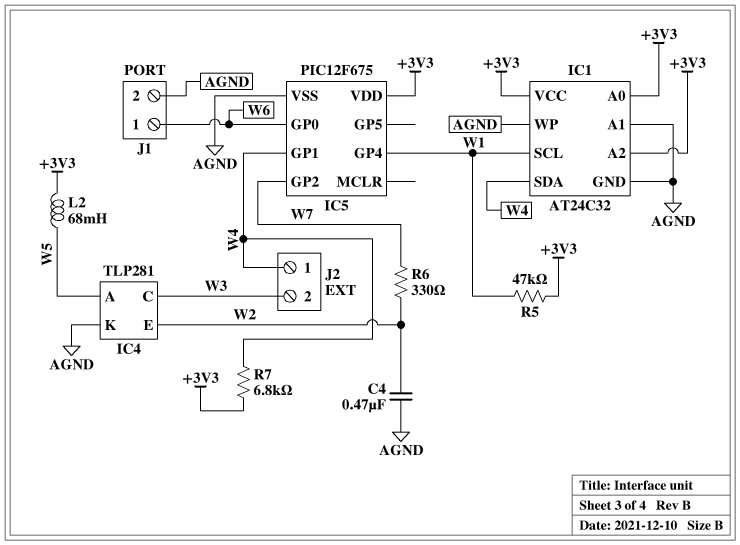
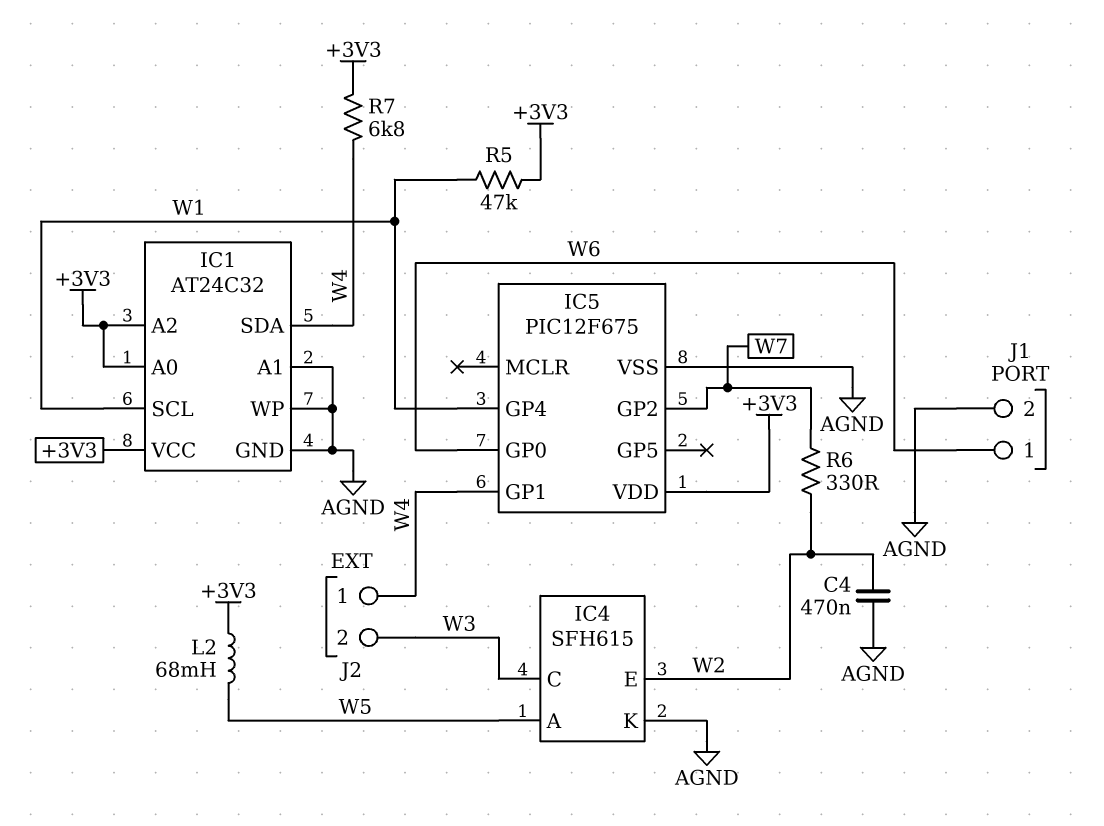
IC4: TLP281 -> SFH615

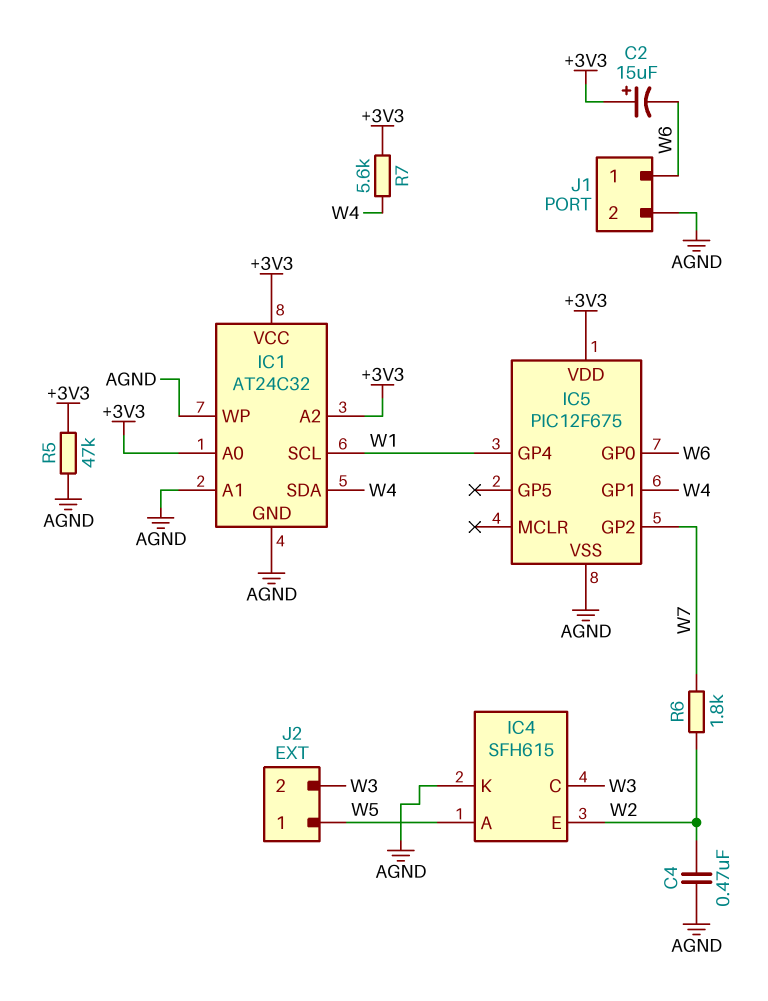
C2: none -> 15uF (plus +3V3, minus W6)
J2 pin 1: W4 -> W5
L2: 68mH (+3V3, W5) -> none
R5: 47k (+3V3, W1) -> 47k (+3V3, AGND)
R6: 330 (W2, W7) -> 1.8k (W2, W7)
R7: 6.8k (+3V3, W4) -> 5.6k (+3V3, W4)

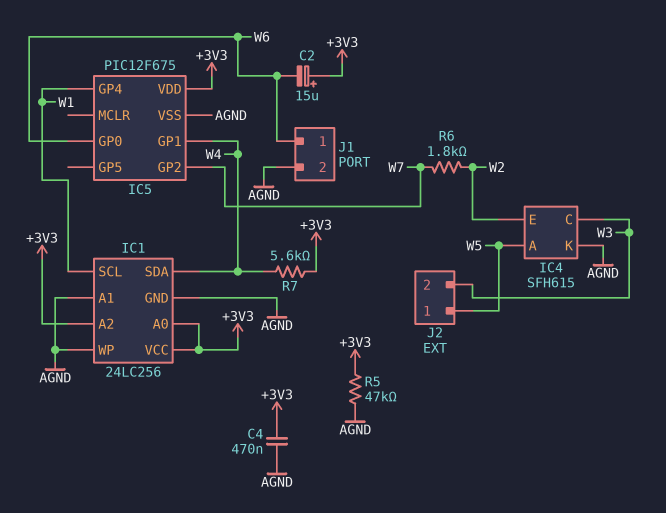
C4: 470nF (AGND, W2) -> 470nF (+3V3, AGND)
IC1: AT24C32 -> 24LC256

